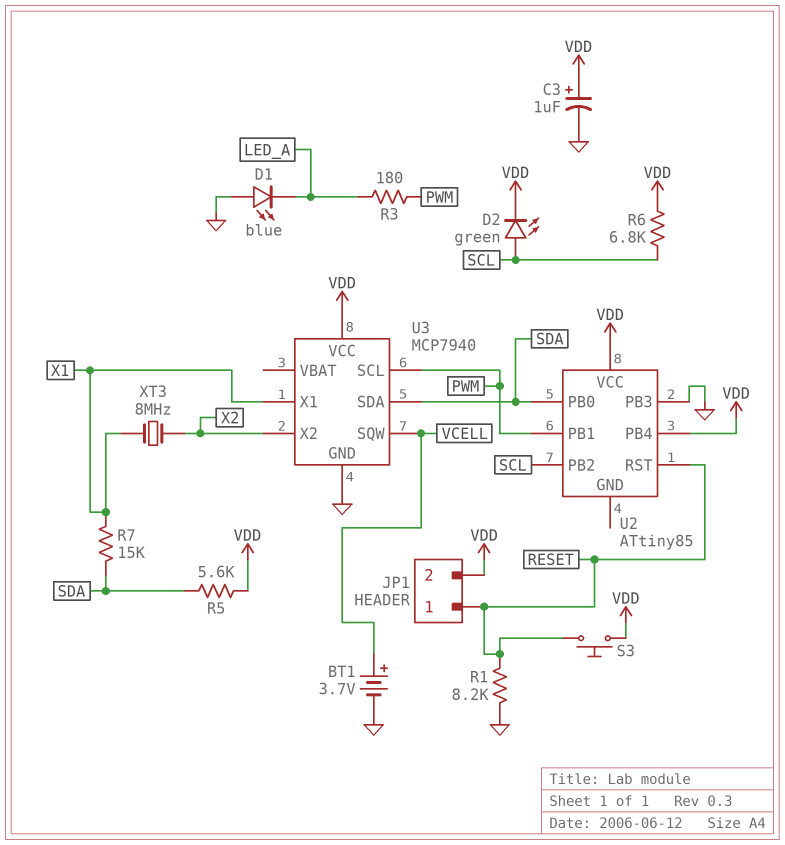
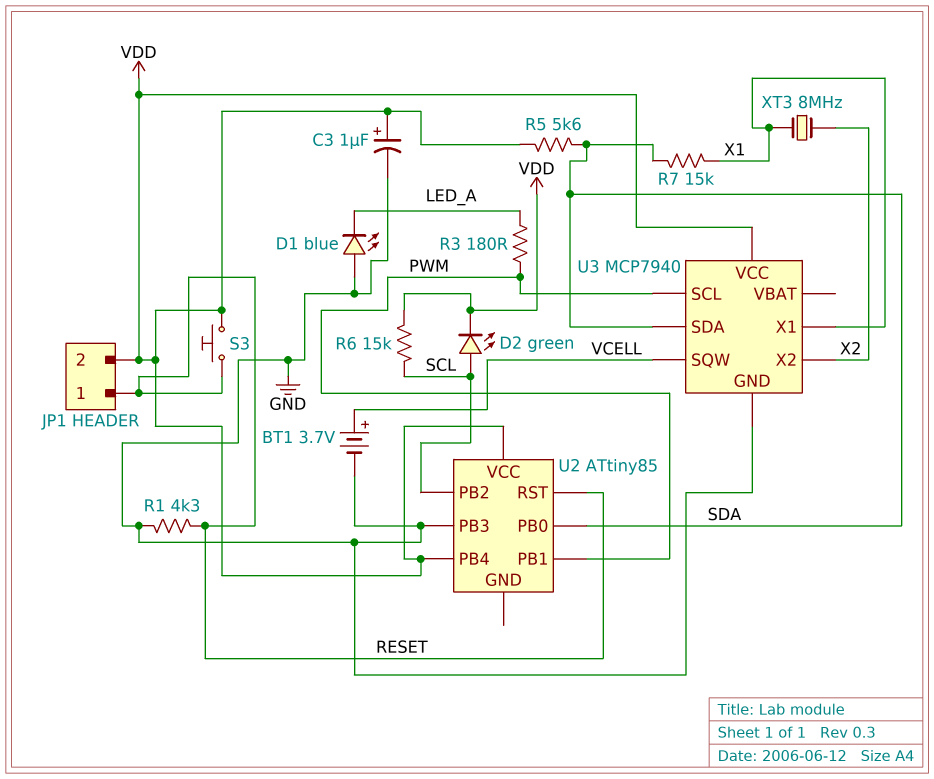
R1: 8.2k (GND, RESET) -> 4.3k (GND, RESET)
R6: 6.8k (SCL, VDD) -> 15k (SCL, VDD)

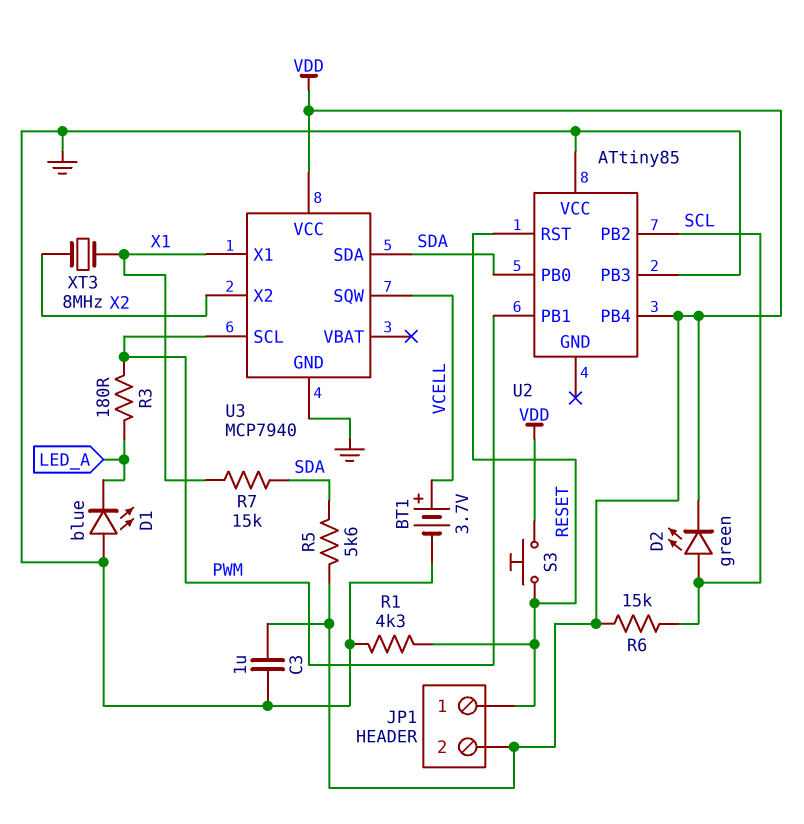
C3: 1uF (plus VDD, minus GND) -> 1uF (GND, VDD)
U2 pin VCC: VDD -> GND

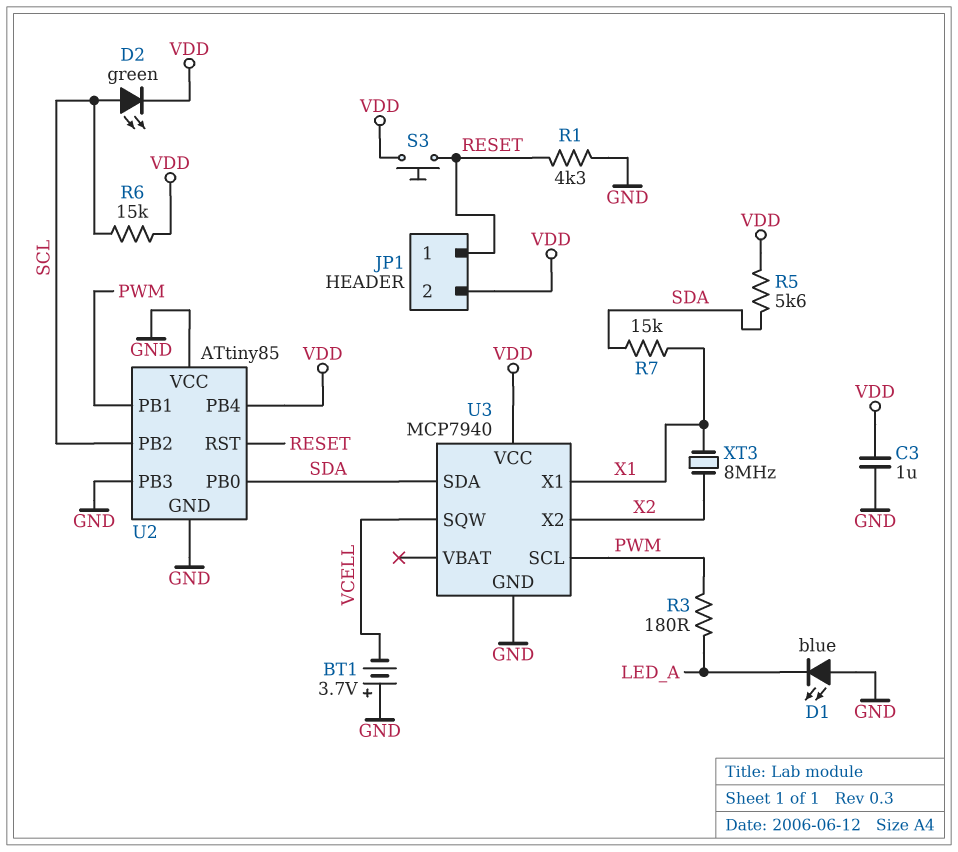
BT1: 3.7V (plus VCELL, minus GND) -> 3.7V (plus GND, minus VCELL)
U2 pin GND: none -> GND

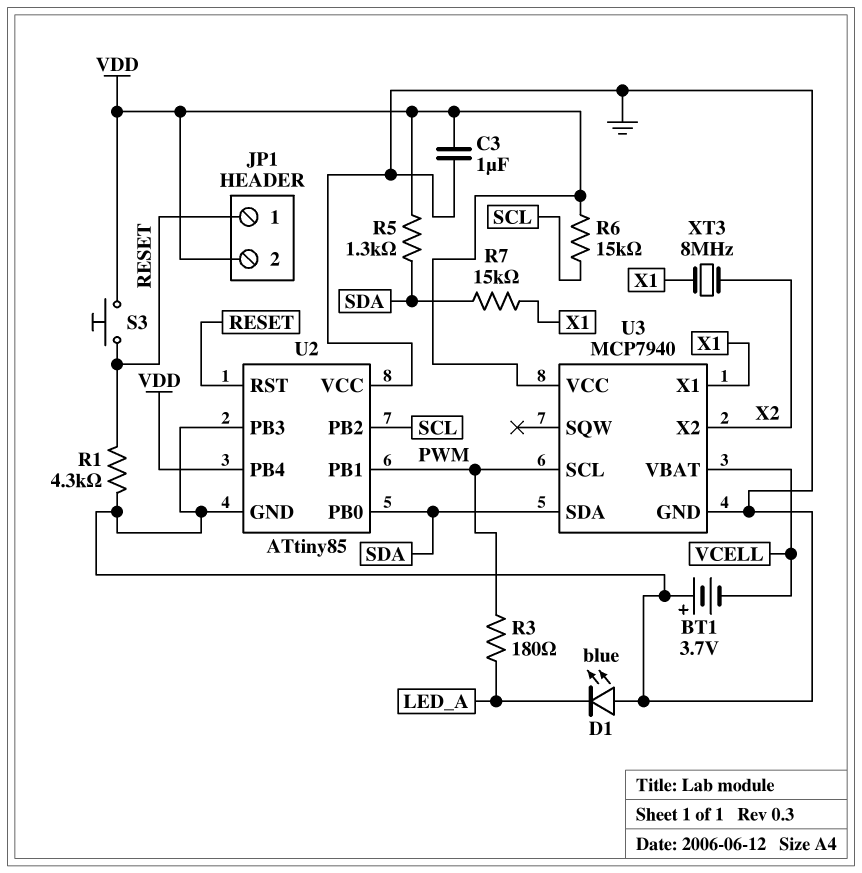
D2: LED green (A SCL, K VDD) -> none
R5: 5.6k (SDA, VDD) -> 1.3k (SDA, VDD)
U3 pin SQW: VCELL -> none
U3 pin VBAT: none -> VCELL

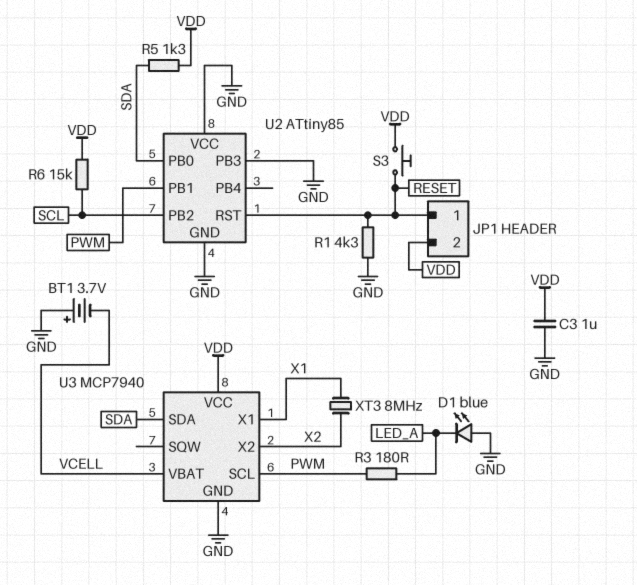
R7: 15k (SDA, X1) -> none
U2 pin PB4: VDD -> none

